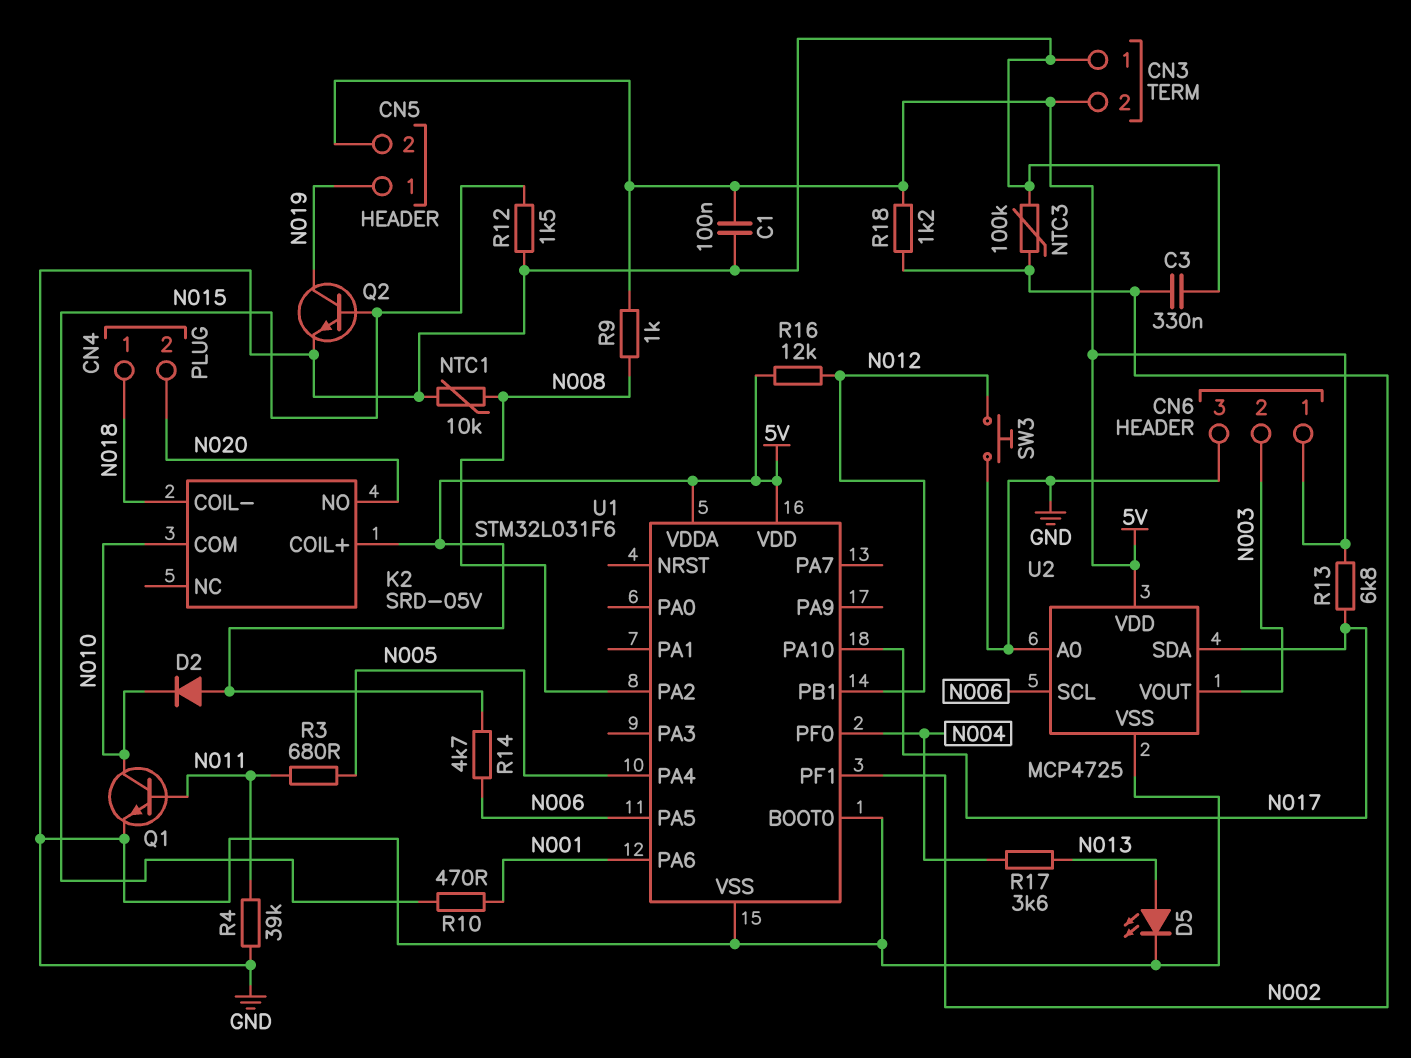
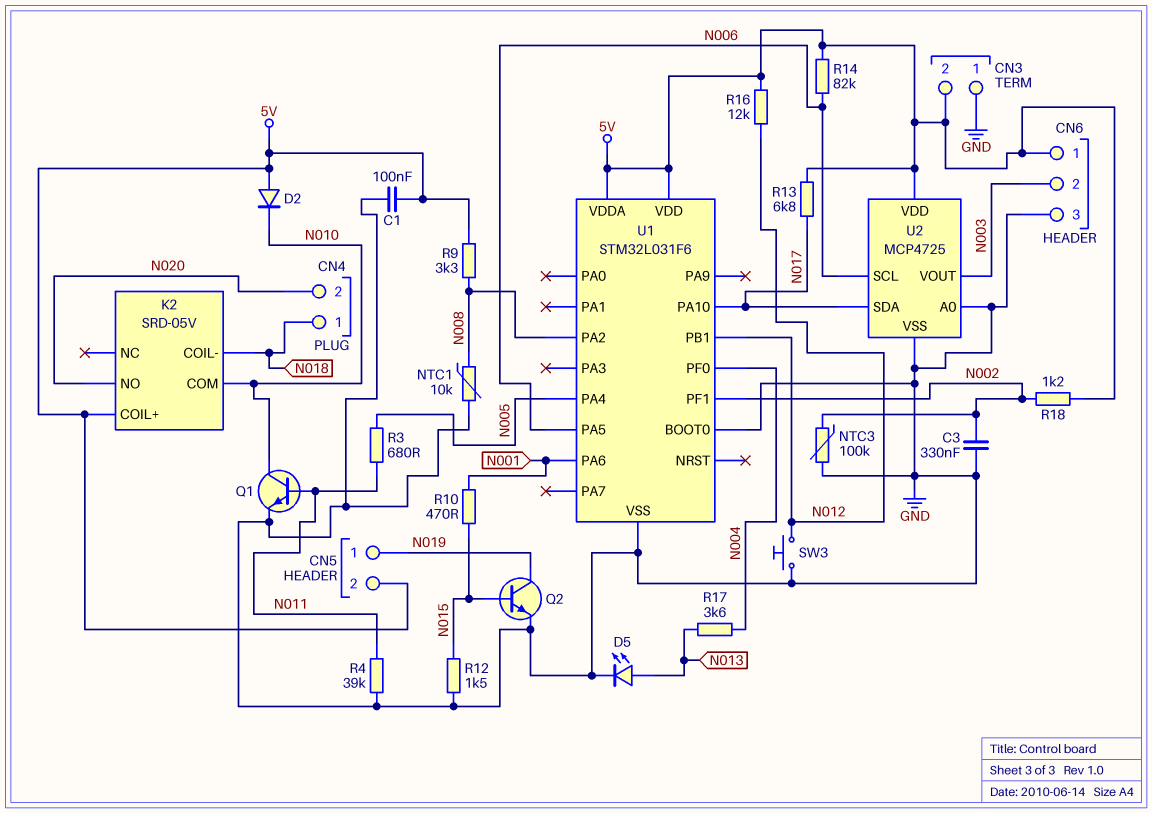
R9: 1k (5V, N008) -> 3.3k (5V, N008)
R14: 4.7k (5V, N006) -> 82k (5V, N006)

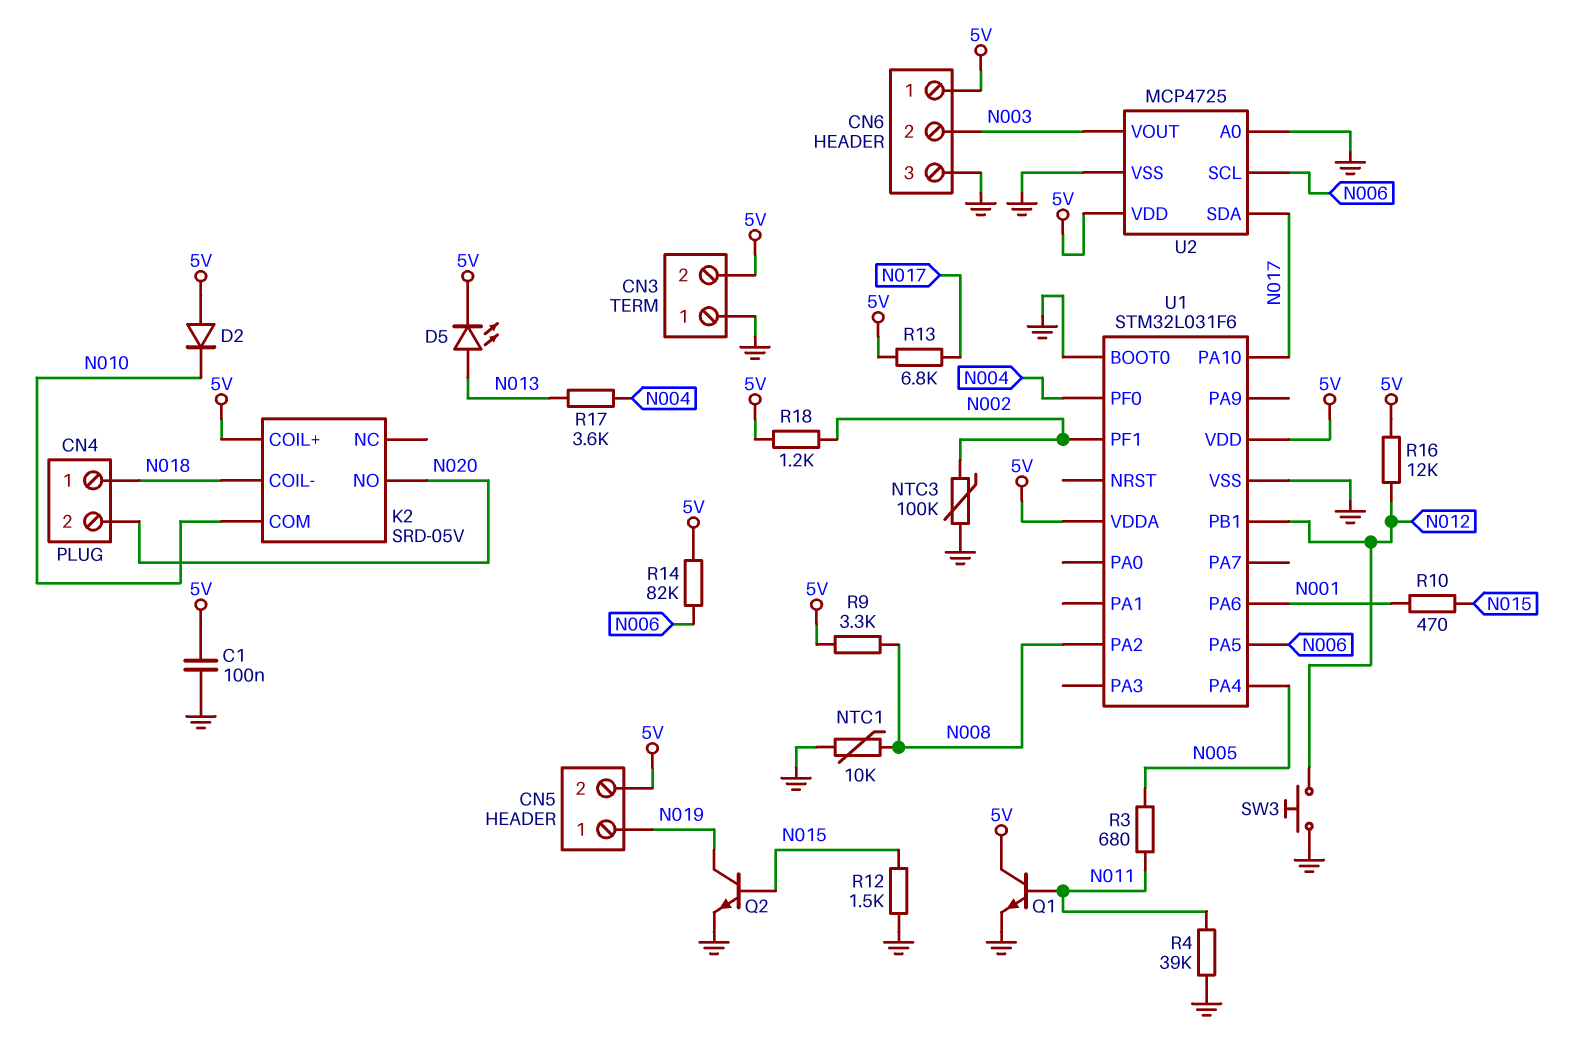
C3: 330nF (GND, N002) -> none
D5: LED (A N013, K GND) -> LED (A N013, K 5V)
Q1: NPN (B N011, C N010, E GND) -> NPN (B N011, C 5V, E GND)

